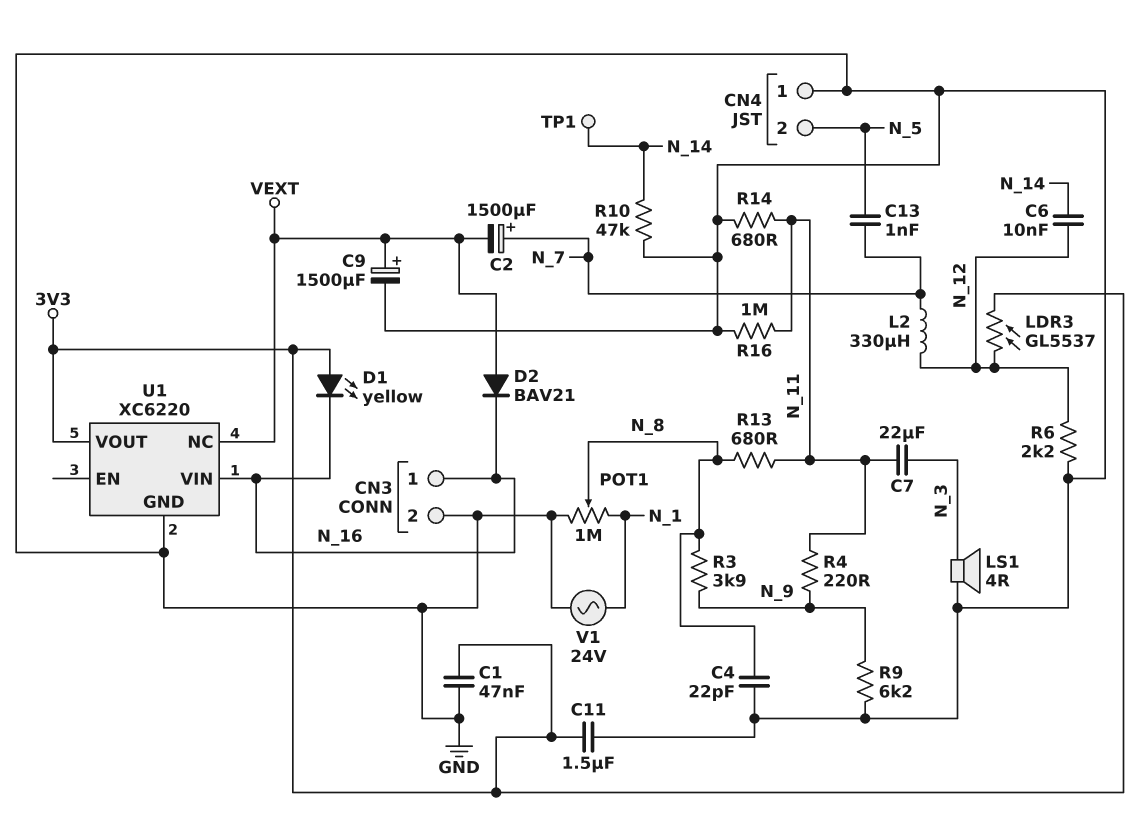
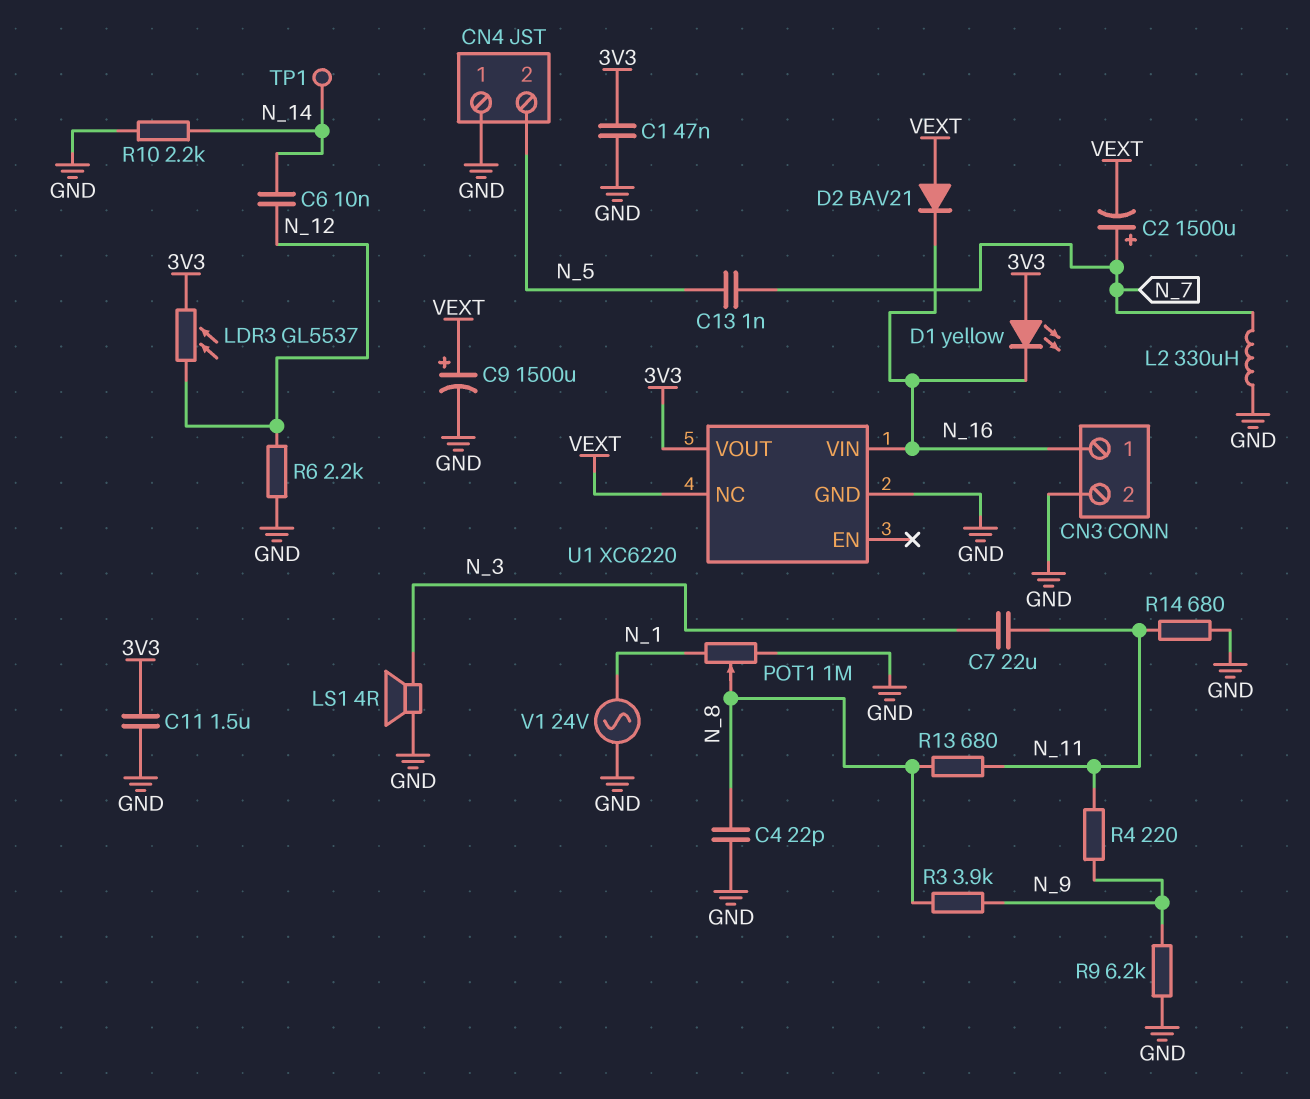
L2: 330uH (N_7, N_12) -> 330uH (GND, N_7)
R10: 47k (GND, N_14) -> 2.2k (GND, N_14)
R16: 1M (GND, N_11) -> none

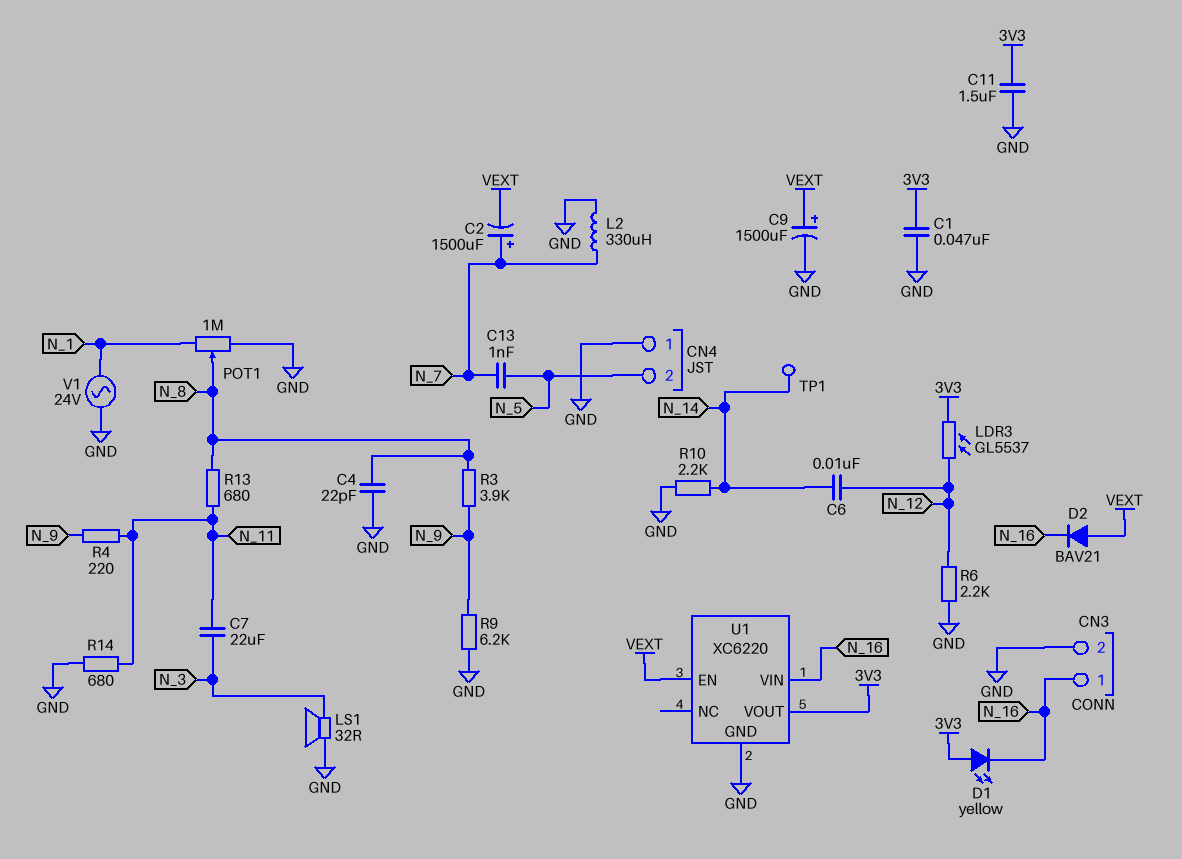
LS1: speaker 4R (GND, N_3) -> speaker 32R (GND, N_3)
U1 pin EN: none -> VEXT
U1 pin NC: VEXT -> none

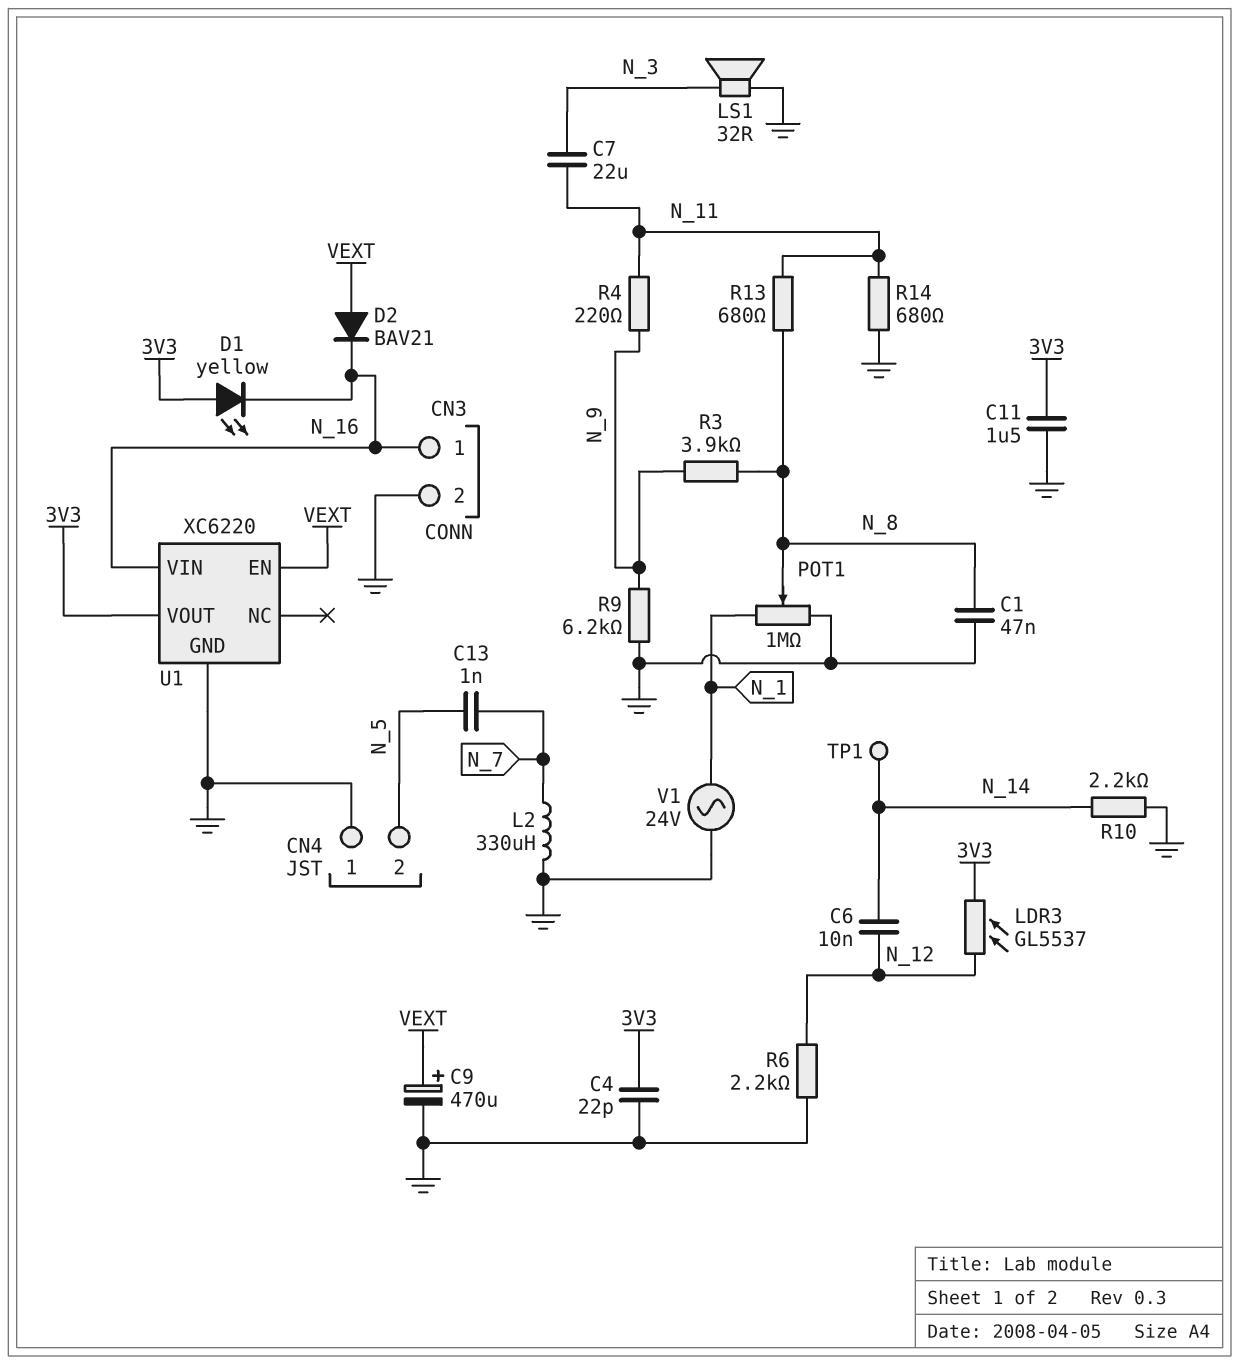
C1: 47nF (3V3, GND) -> 47nF (GND, N_8)
C2: 1500uF (plus N_7, minus VEXT) -> none
C4: 22pF (GND, N_8) -> 22pF (3V3, GND)
C9: 1500uF (plus VEXT, minus GND) -> 470uF (plus VEXT, minus GND)

